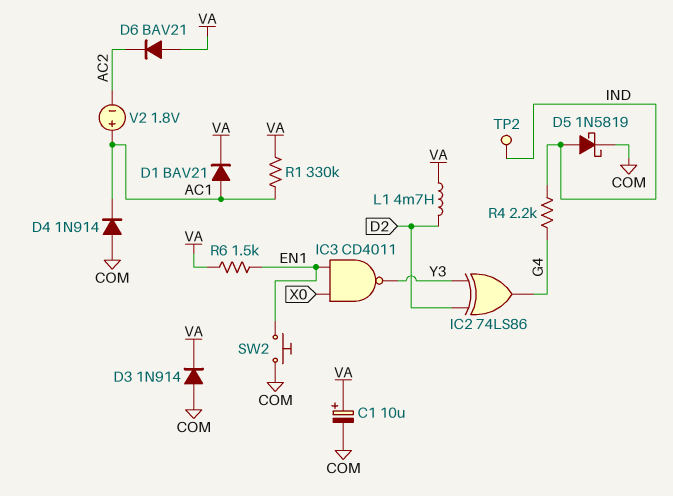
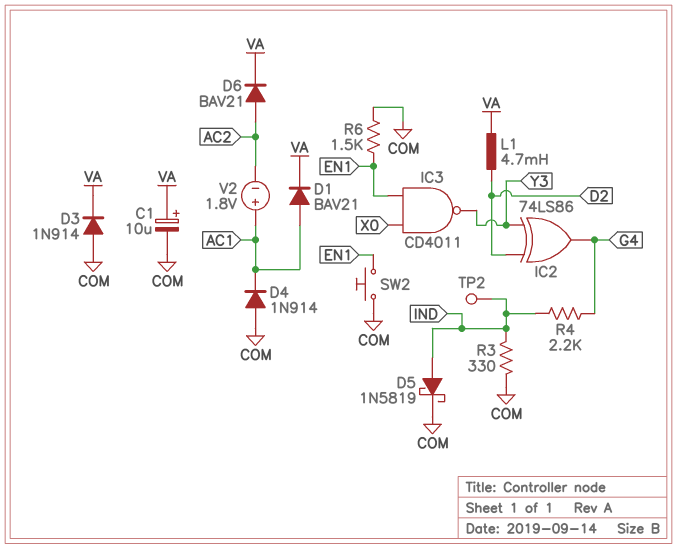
D6: diode BAV21 (A VA, K AC2) -> diode BAV21 (A AC2, K VA)
R1: 330k (AC1, VA) -> none
R3: none -> 330 (COM, IND)
R6: 1.5k (EN1, VA) -> 1.5k (COM, EN1)

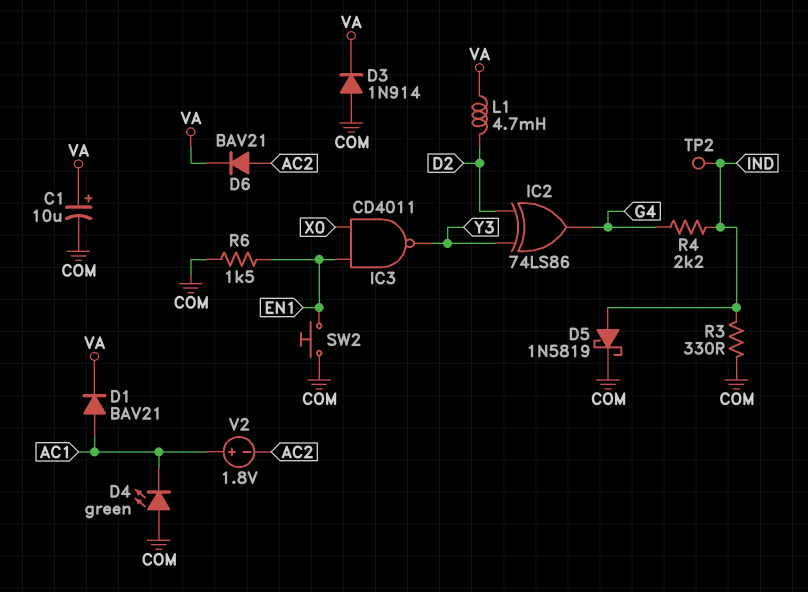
D4: diode 1N914 (A COM, K AC1) -> LED green (A COM, K AC1)

